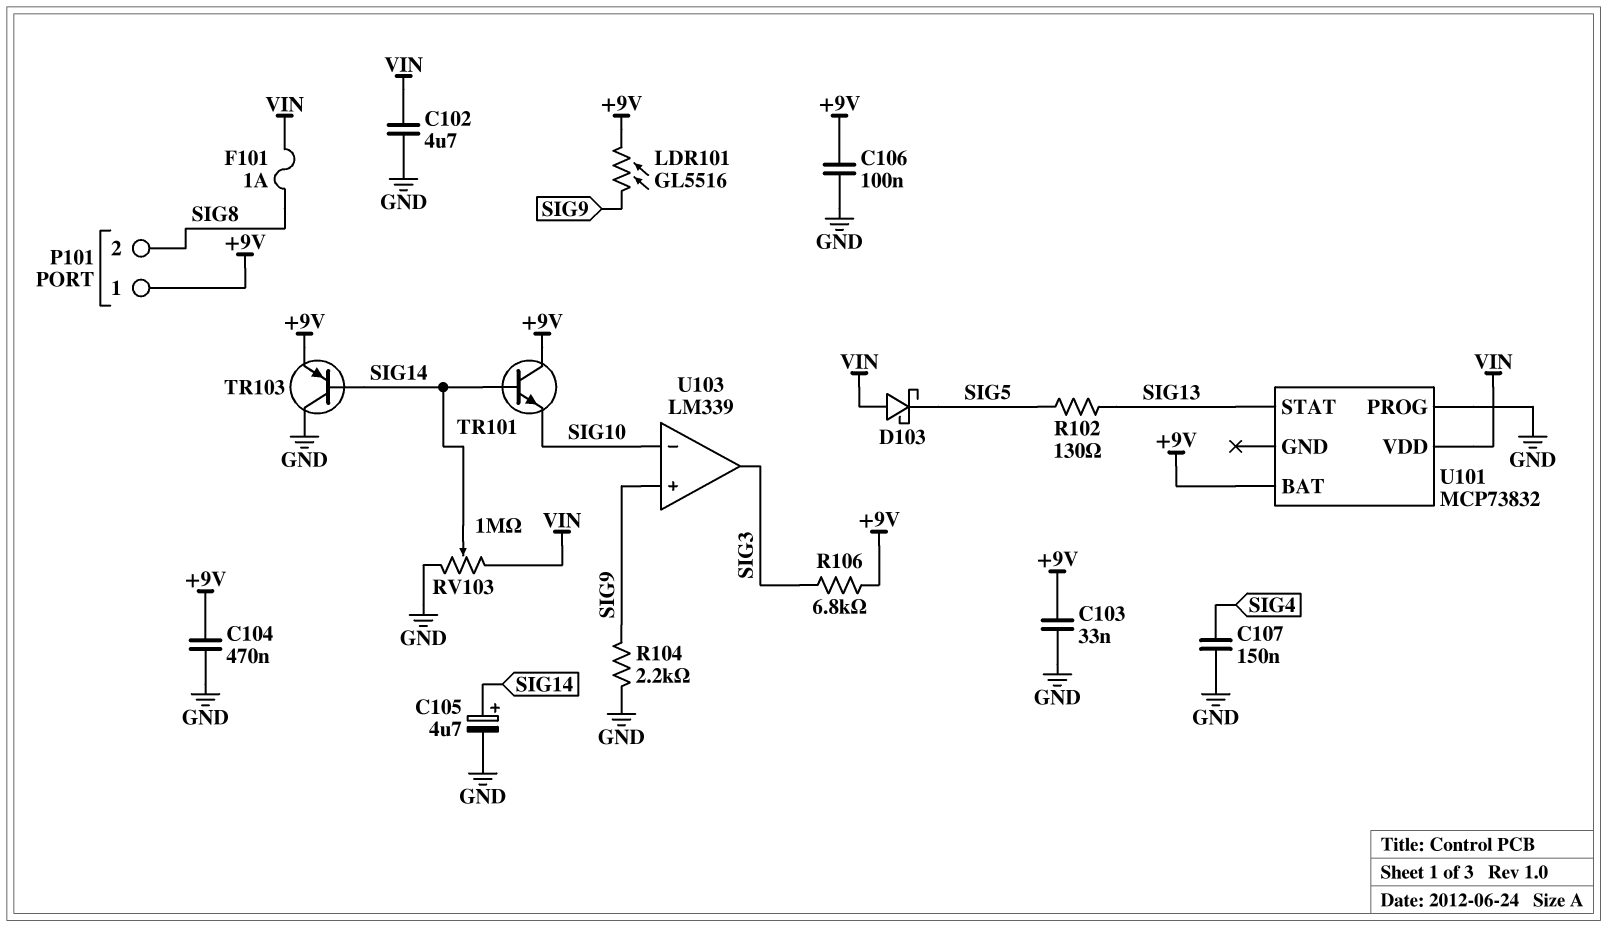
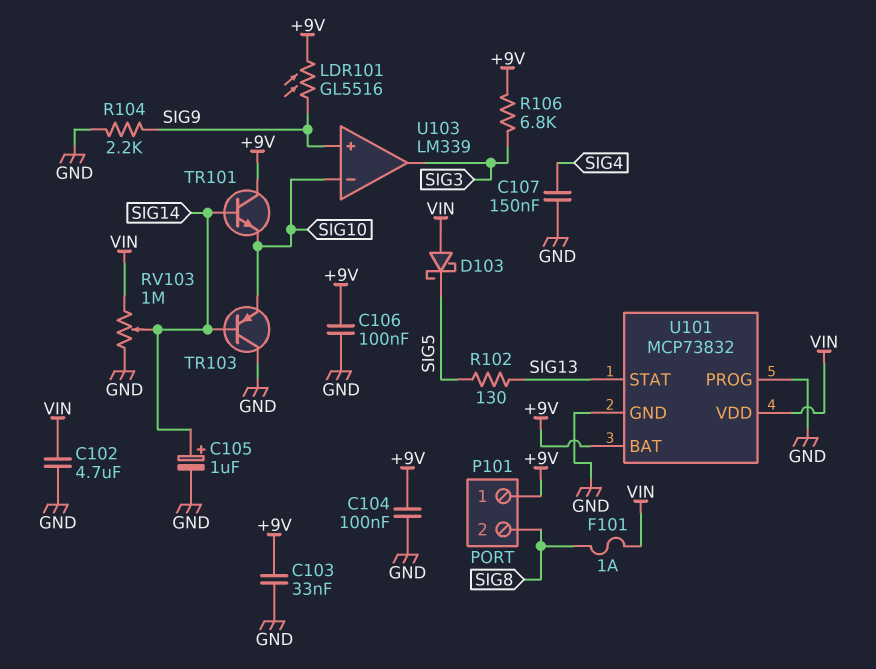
C104: 470nF (+9V, GND) -> 100nF (+9V, GND)
C105: 4.7uF (plus SIG14, minus GND) -> 1uF (plus SIG14, minus GND)
TR103: PNP (B SIG14, C GND, E +9V) -> PNP (B SIG14, C GND, E SIG10)
U101 pin GND: none -> GND

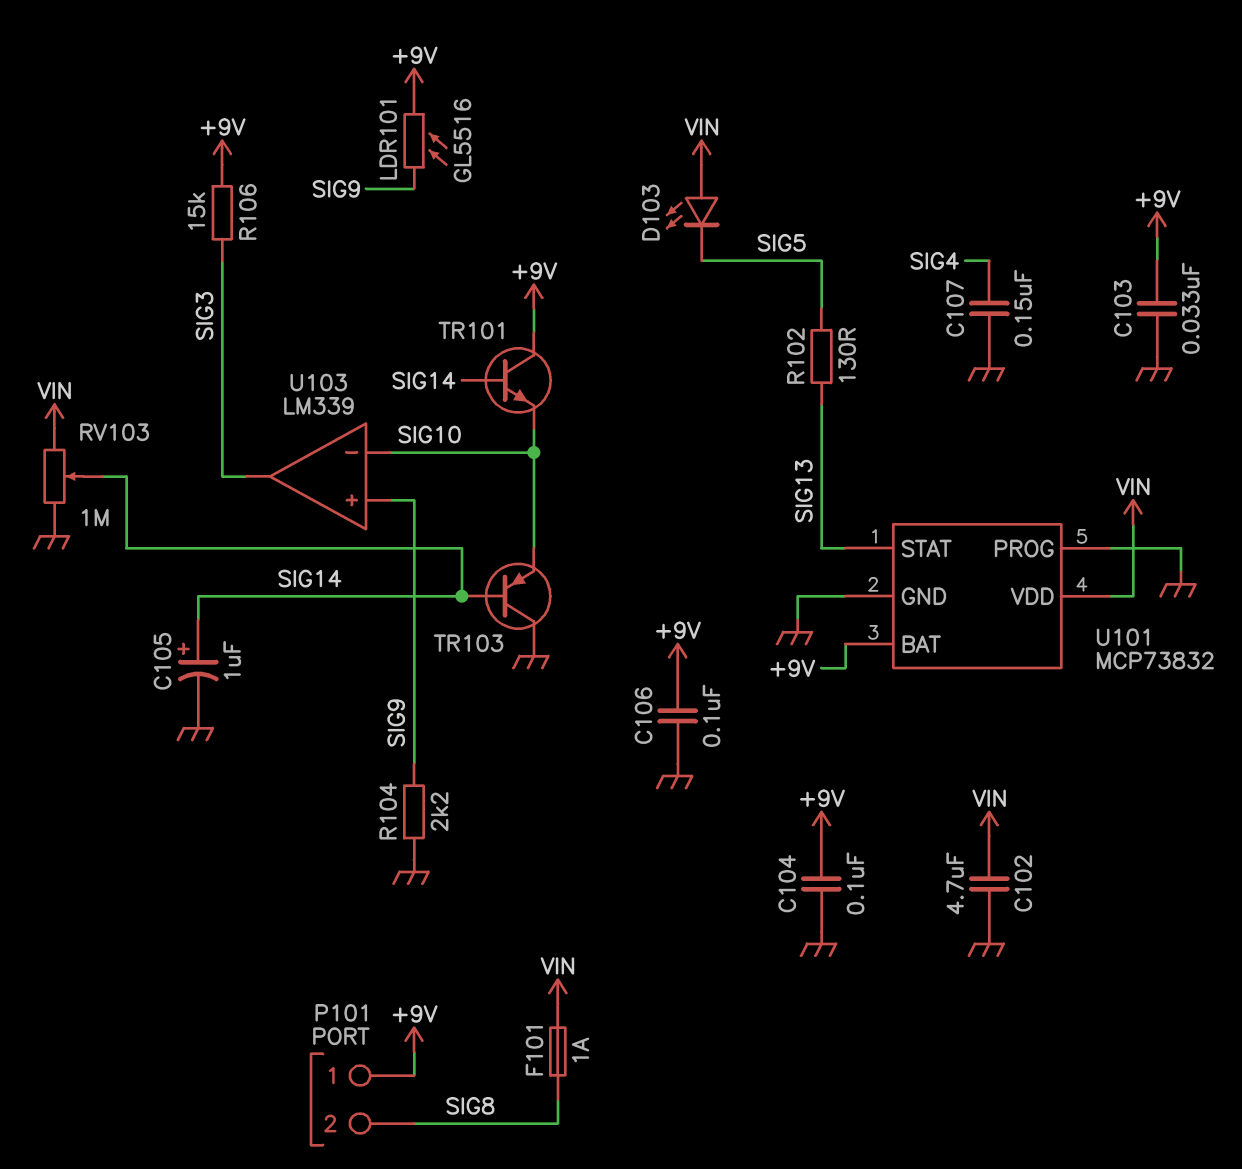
D103: schottky (A VIN, K SIG5) -> LED (A VIN, K SIG5)
R106: 6.8k (+9V, SIG3) -> 15k (+9V, SIG3)

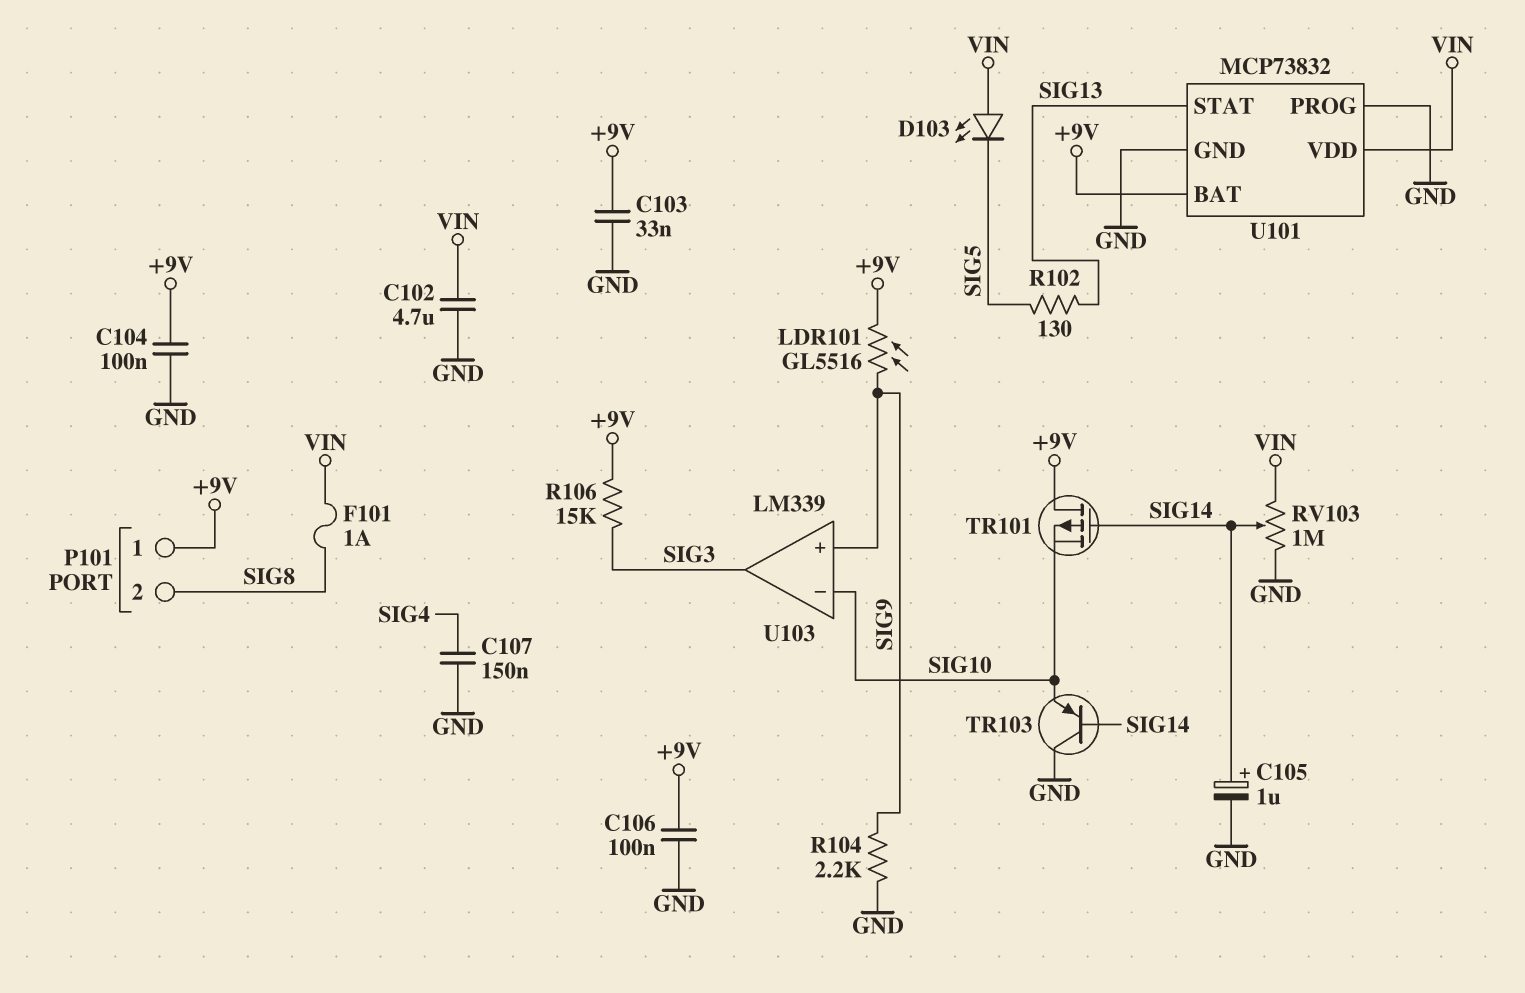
TR101: NPN (B SIG14, C +9V, E SIG10) -> PMOS (G SIG14, D +9V, S SIG10)

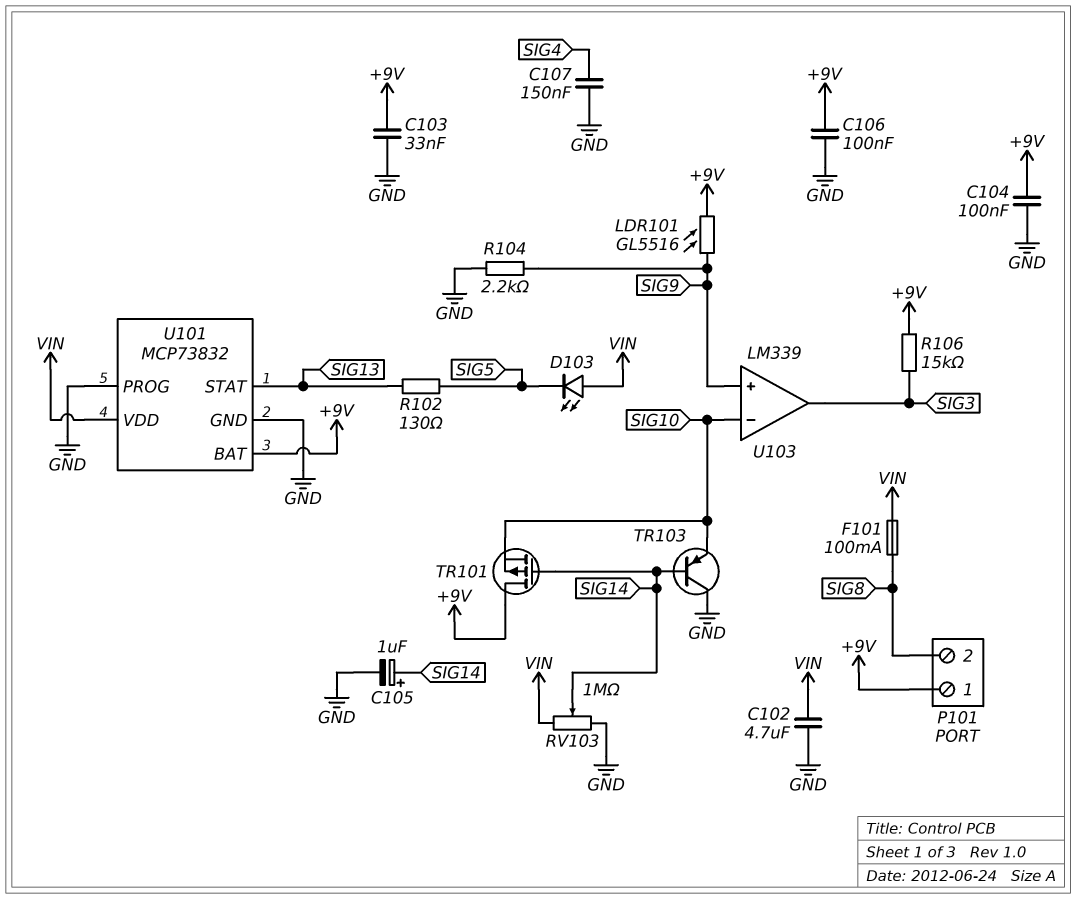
F101: 1A (SIG8, VIN) -> 100mA (SIG8, VIN)

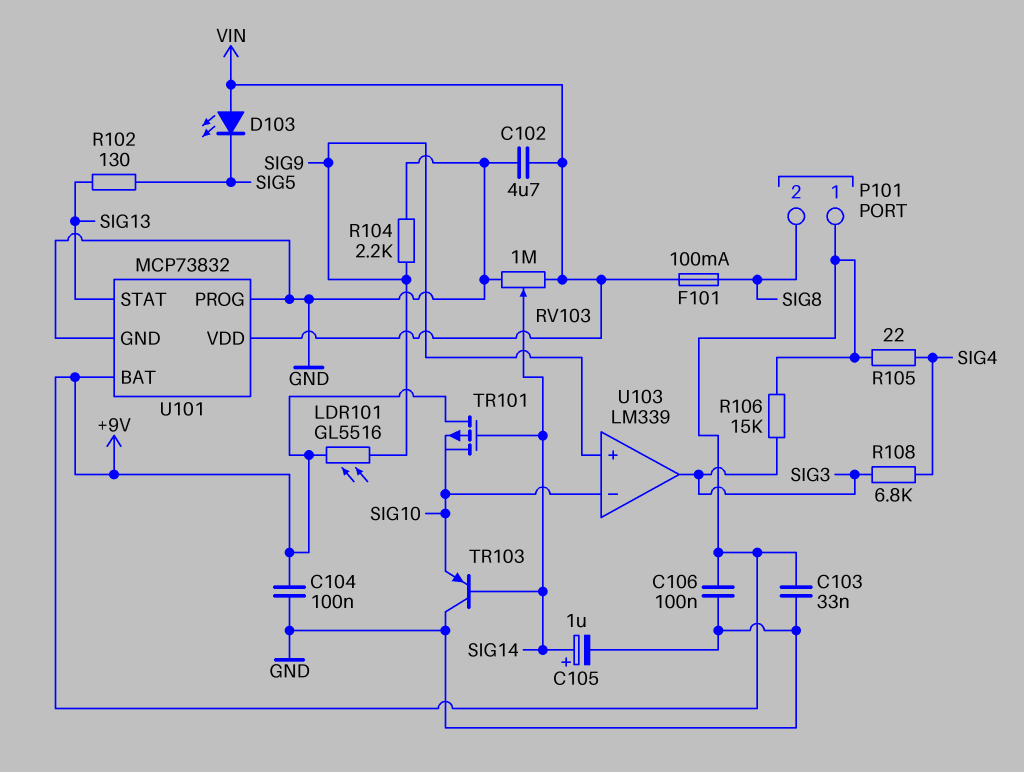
C107: 150nF (GND, SIG4) -> none
R105: none -> 22 (+9V, SIG4)
R108: none -> 6.8k (SIG3, SIG4)

